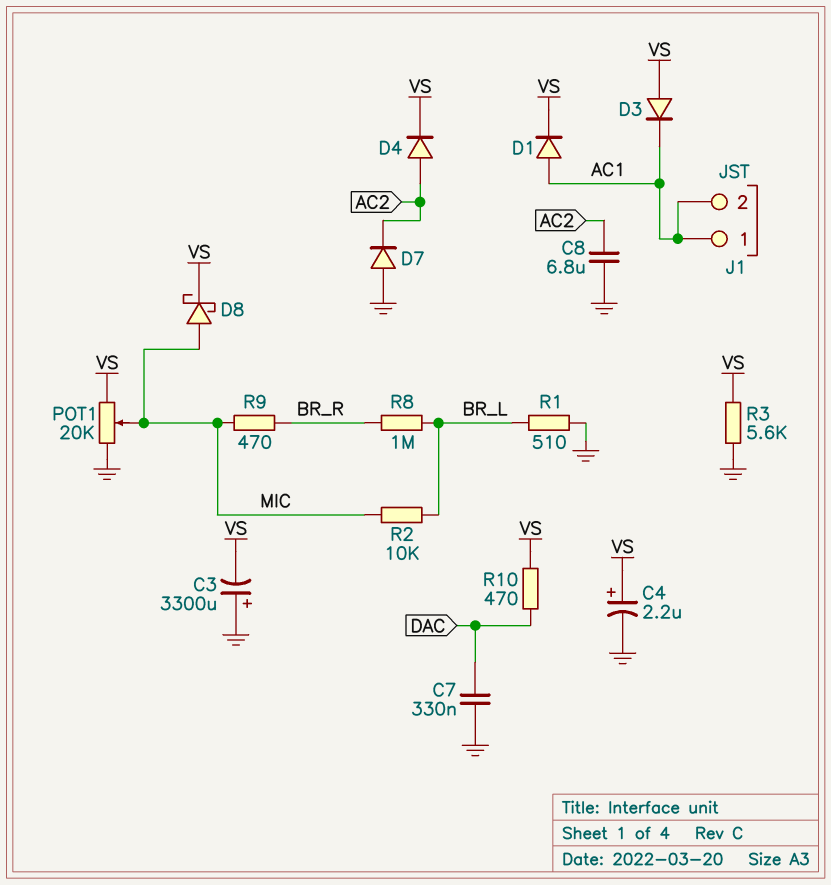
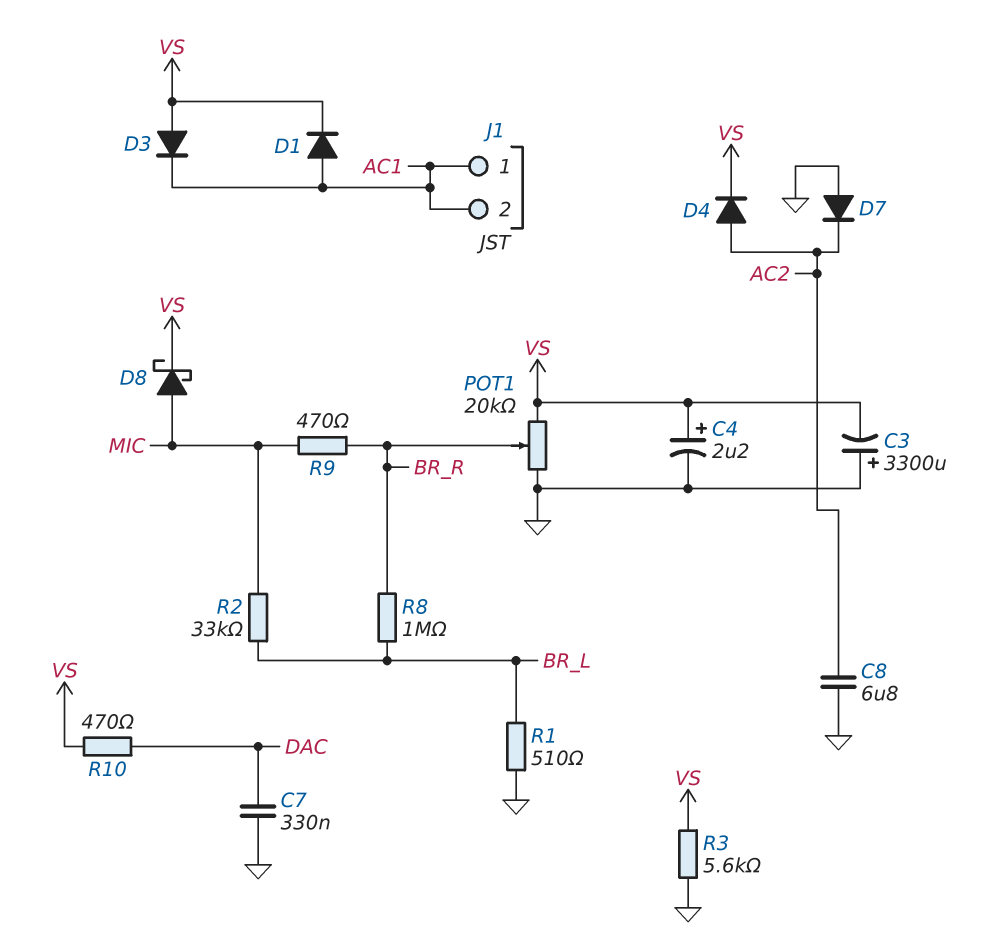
POT1: 20k (GND, VS, wiper MIC) -> 20k (GND, VS, wiper BR_R)
R2: 10k (BR_L, MIC) -> 33k (BR_L, MIC)

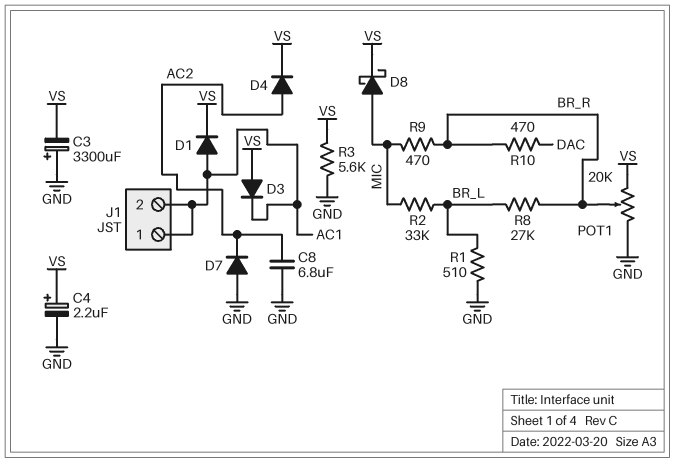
C7: 330nF (DAC, GND) -> none
R8: 1M (BR_L, BR_R) -> 27k (BR_L, BR_R)
R10: 470 (DAC, VS) -> 470 (BR_R, DAC)

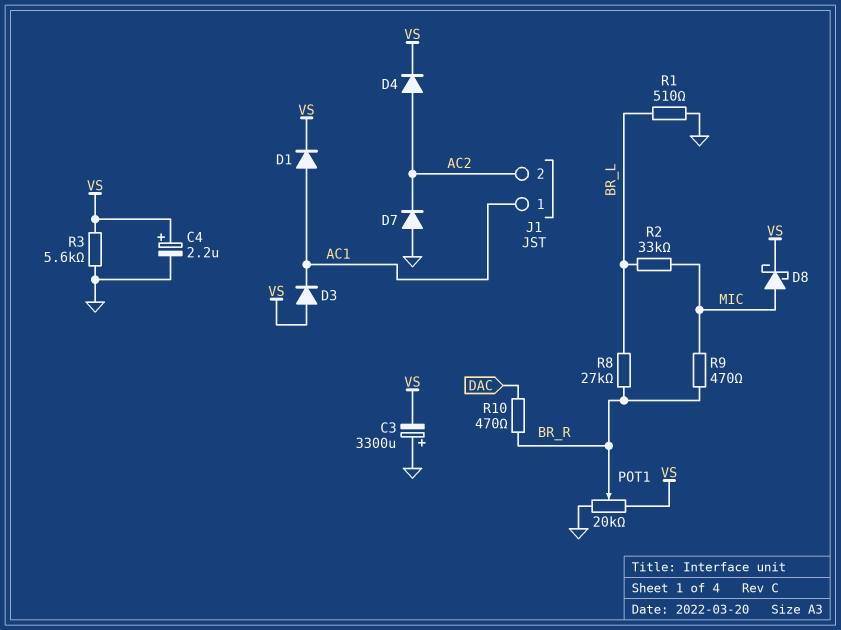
C8: 6.8uF (AC2, GND) -> none
J1 pin 2: AC1 -> AC2

